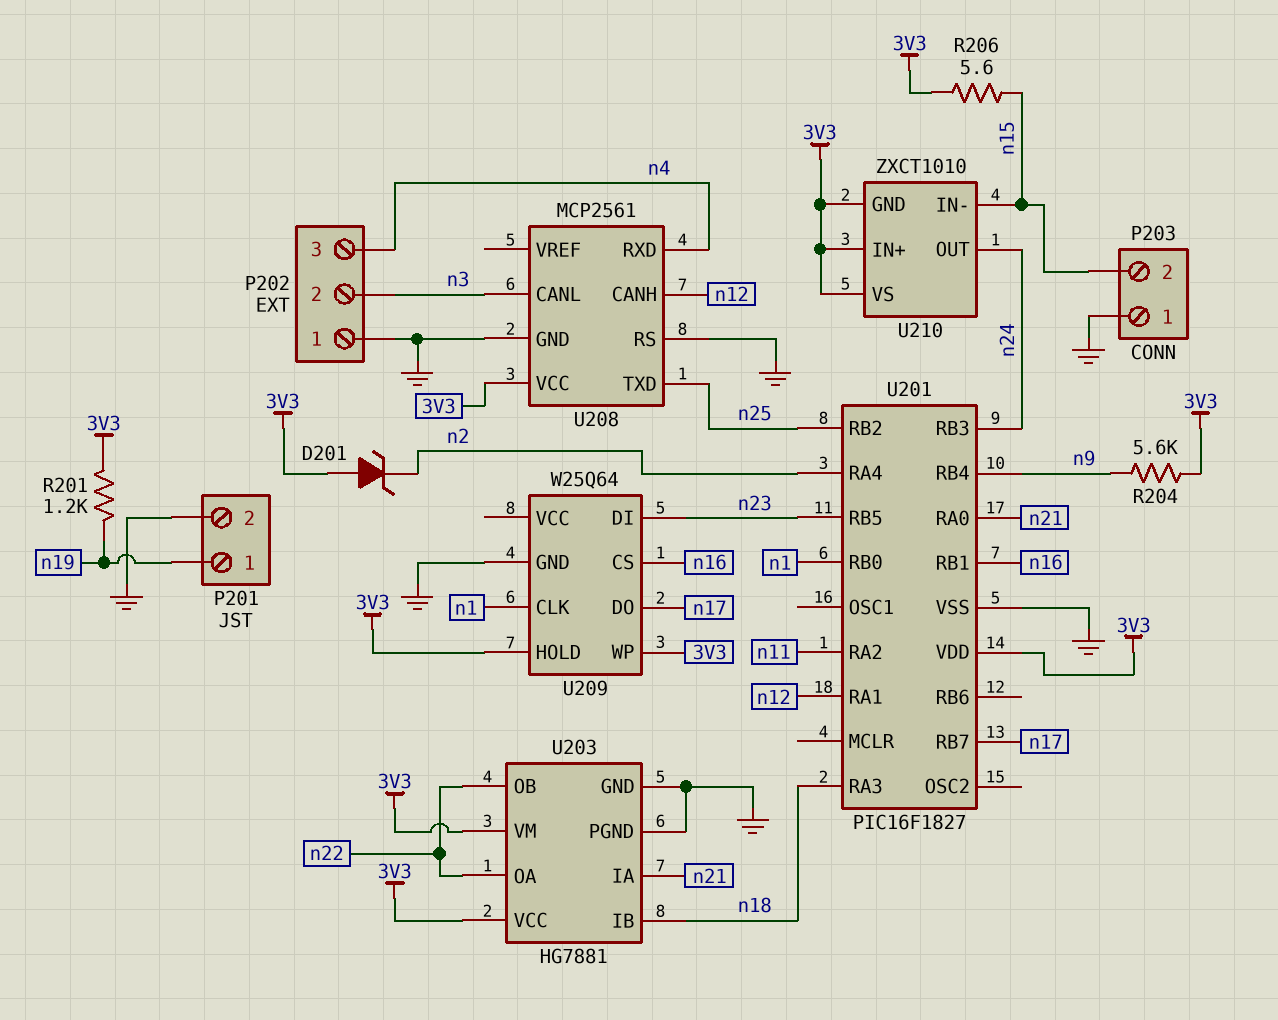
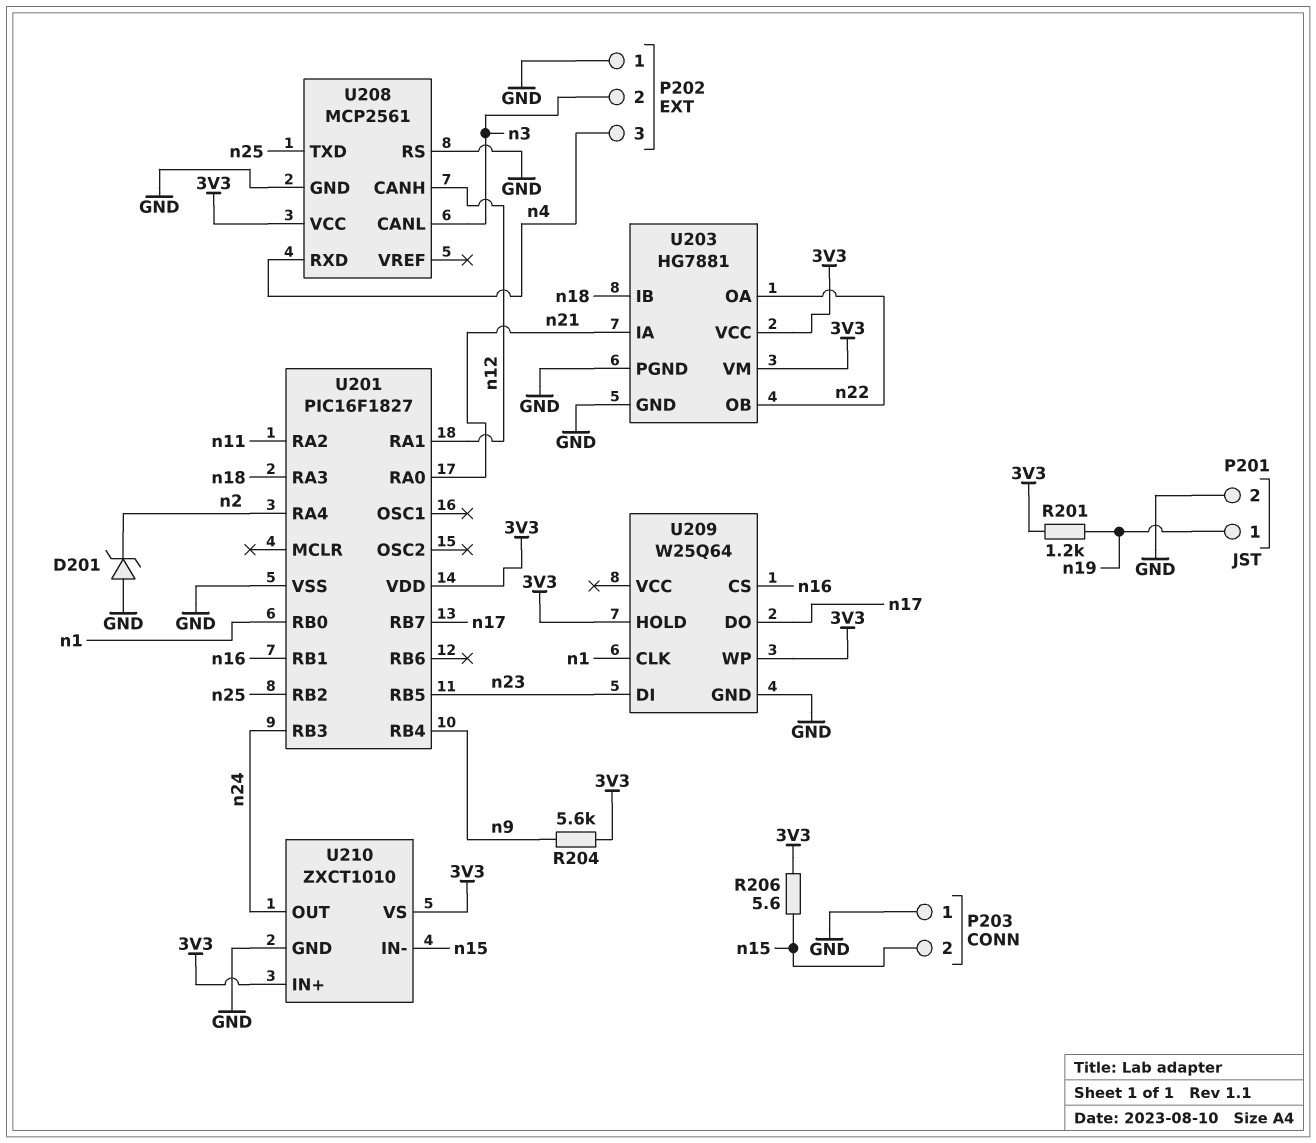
D201: zener (A 3V3, K n2) -> zener (A GND, K n2)
U210 pin GND: 3V3 -> GND

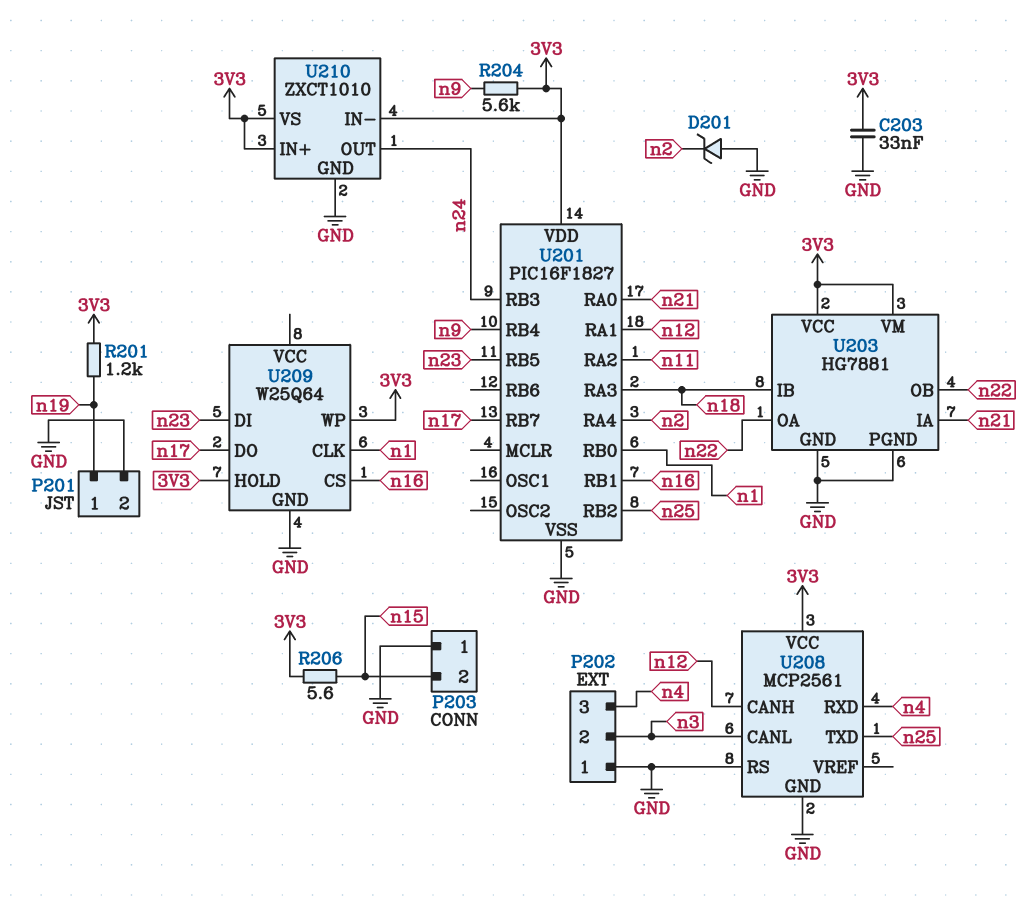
C203: none -> 33nF (3V3, GND)
U210 pin IN-: n15 -> 3V3

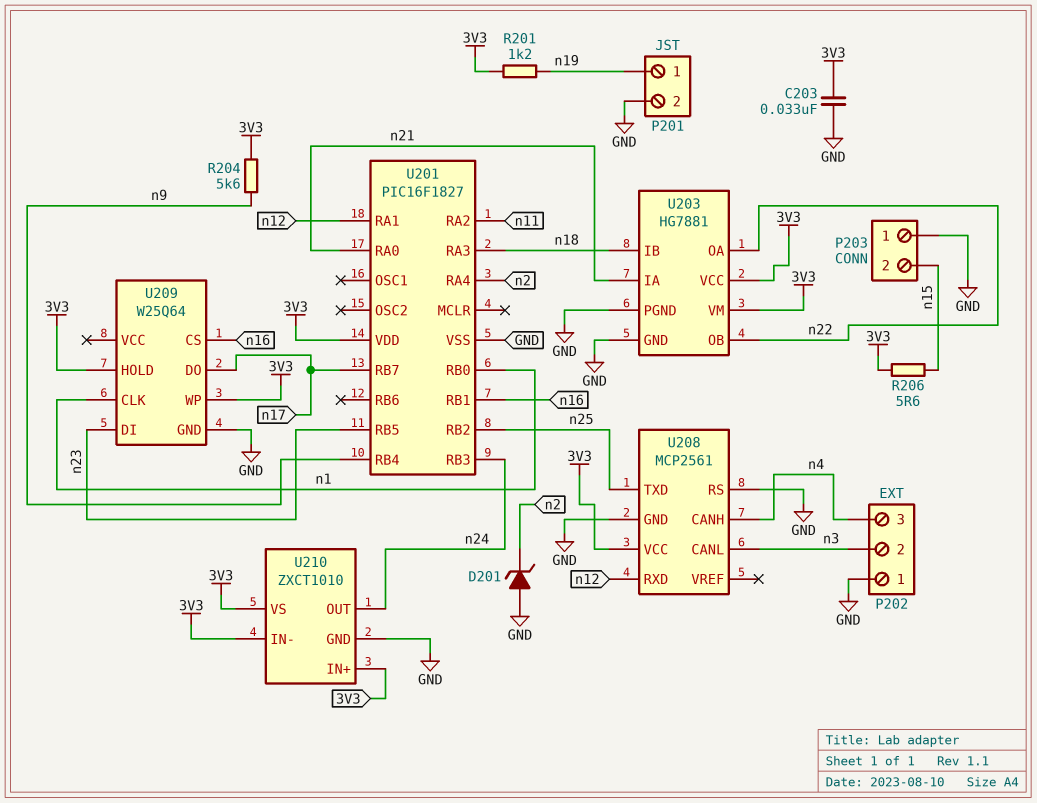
U208 pin CANH: n12 -> n4
U208 pin RXD: n4 -> n12

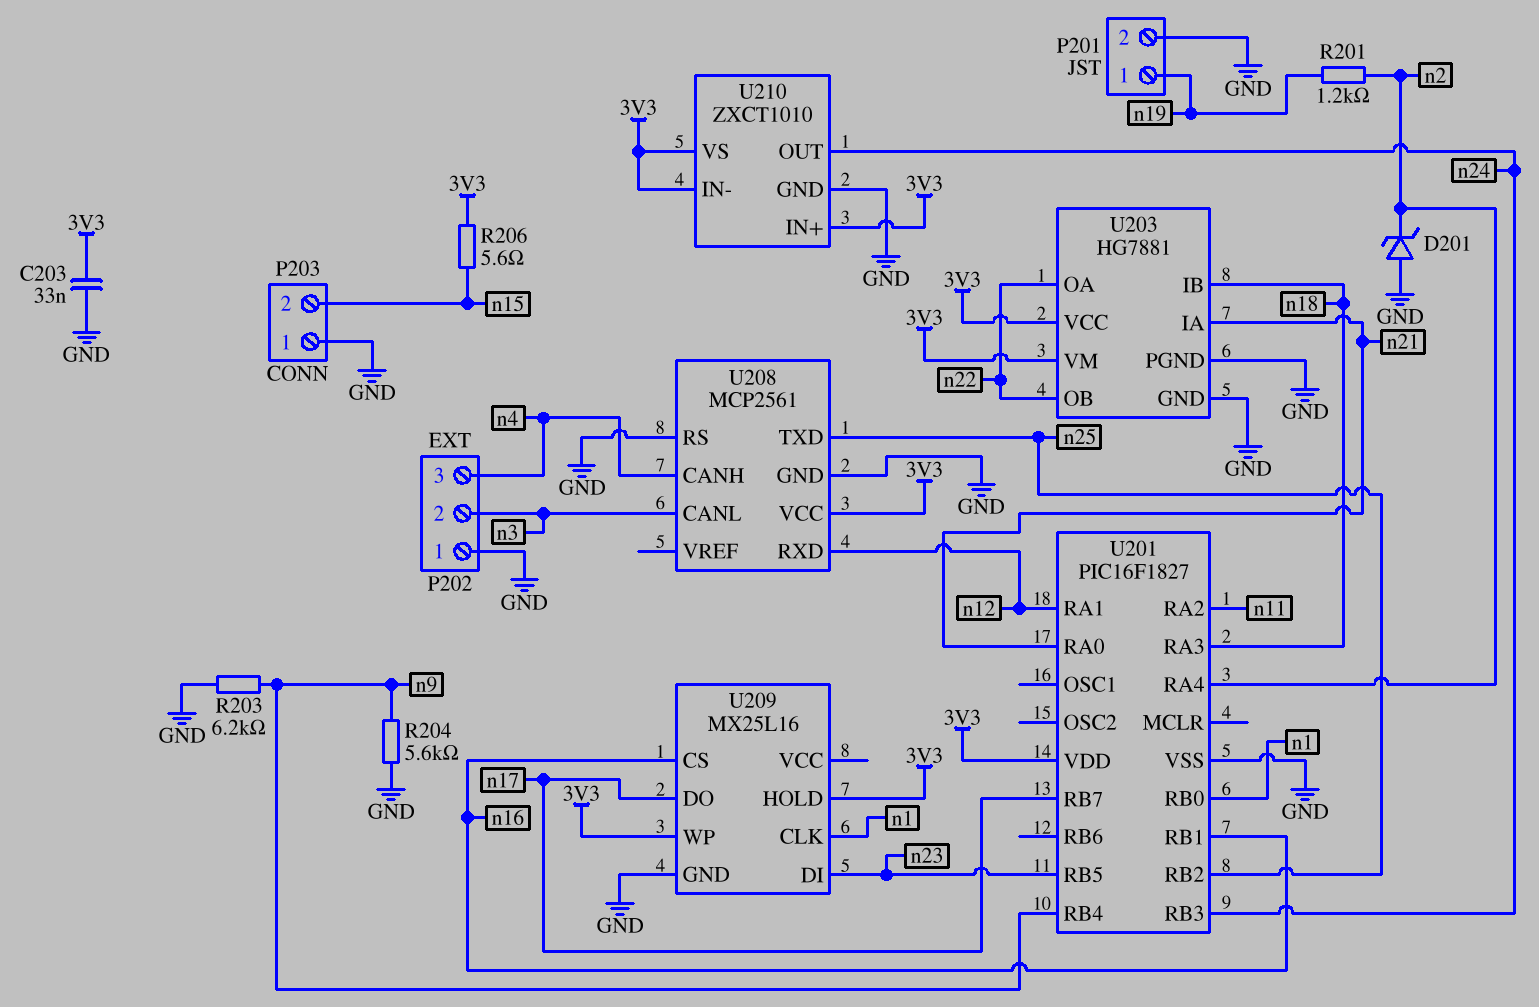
R201: 1.2k (3V3, n19) -> 1.2k (n2, n19)
R203: none -> 6.2k (GND, n9)
R204: 5.6k (3V3, n9) -> 5.6k (GND, n9)
U209: W25Q64 -> MX25L16

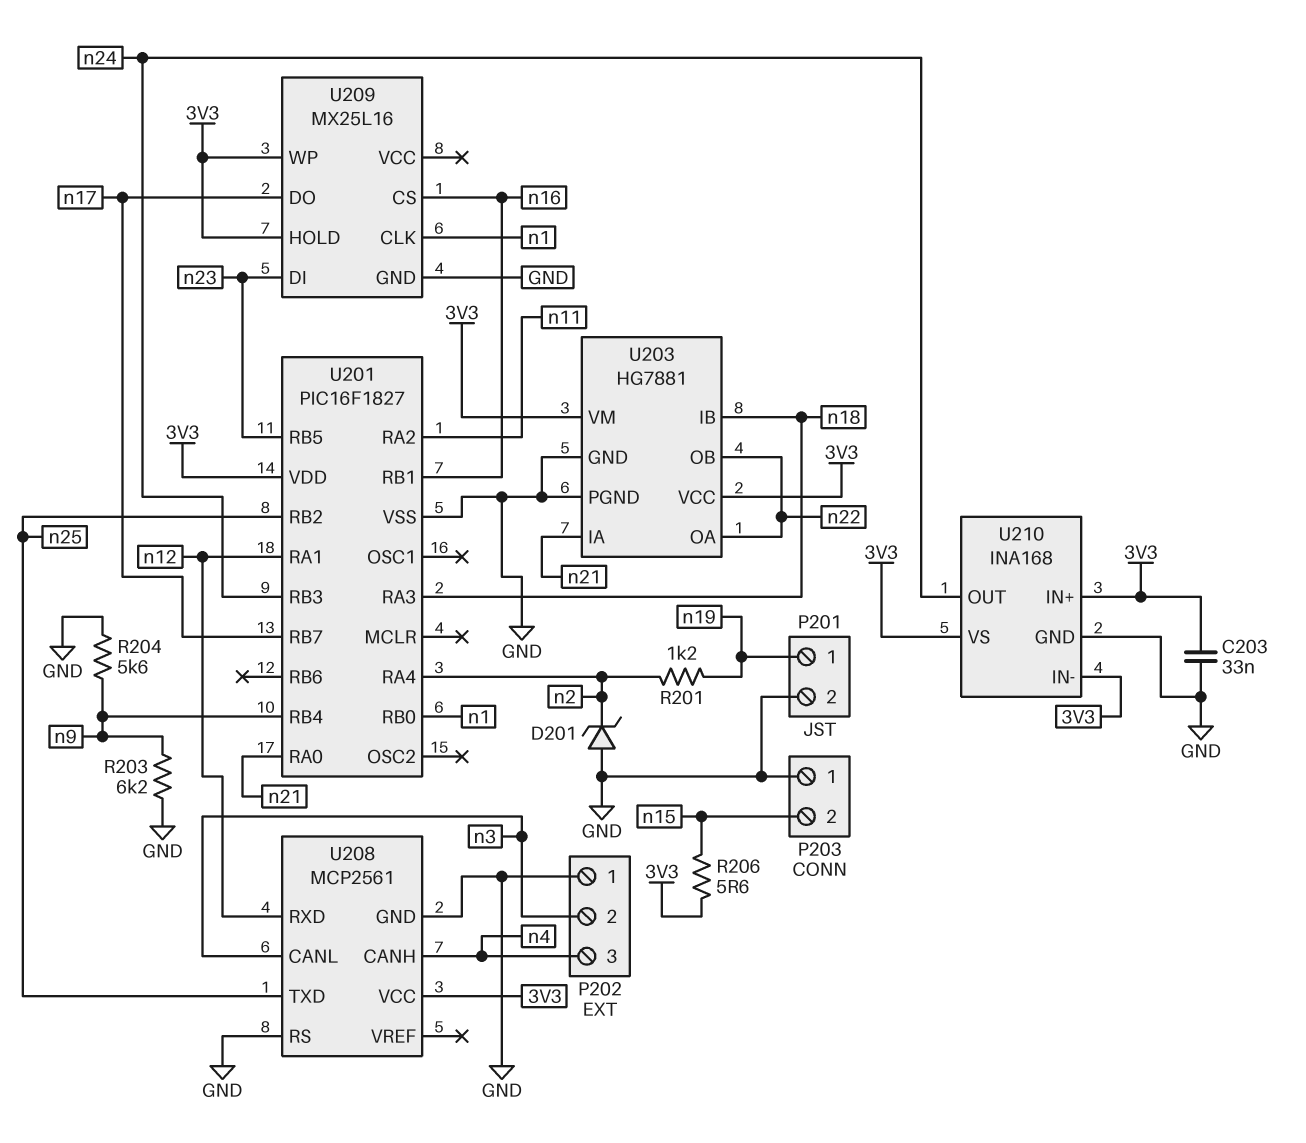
U210: ZXCT1010 -> INA168

